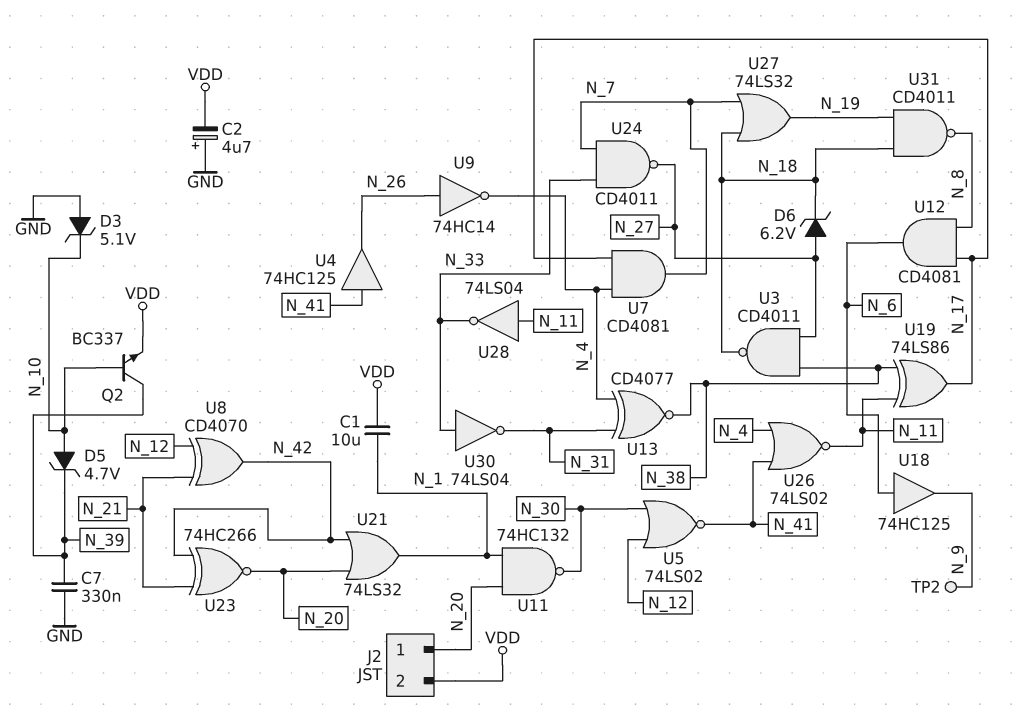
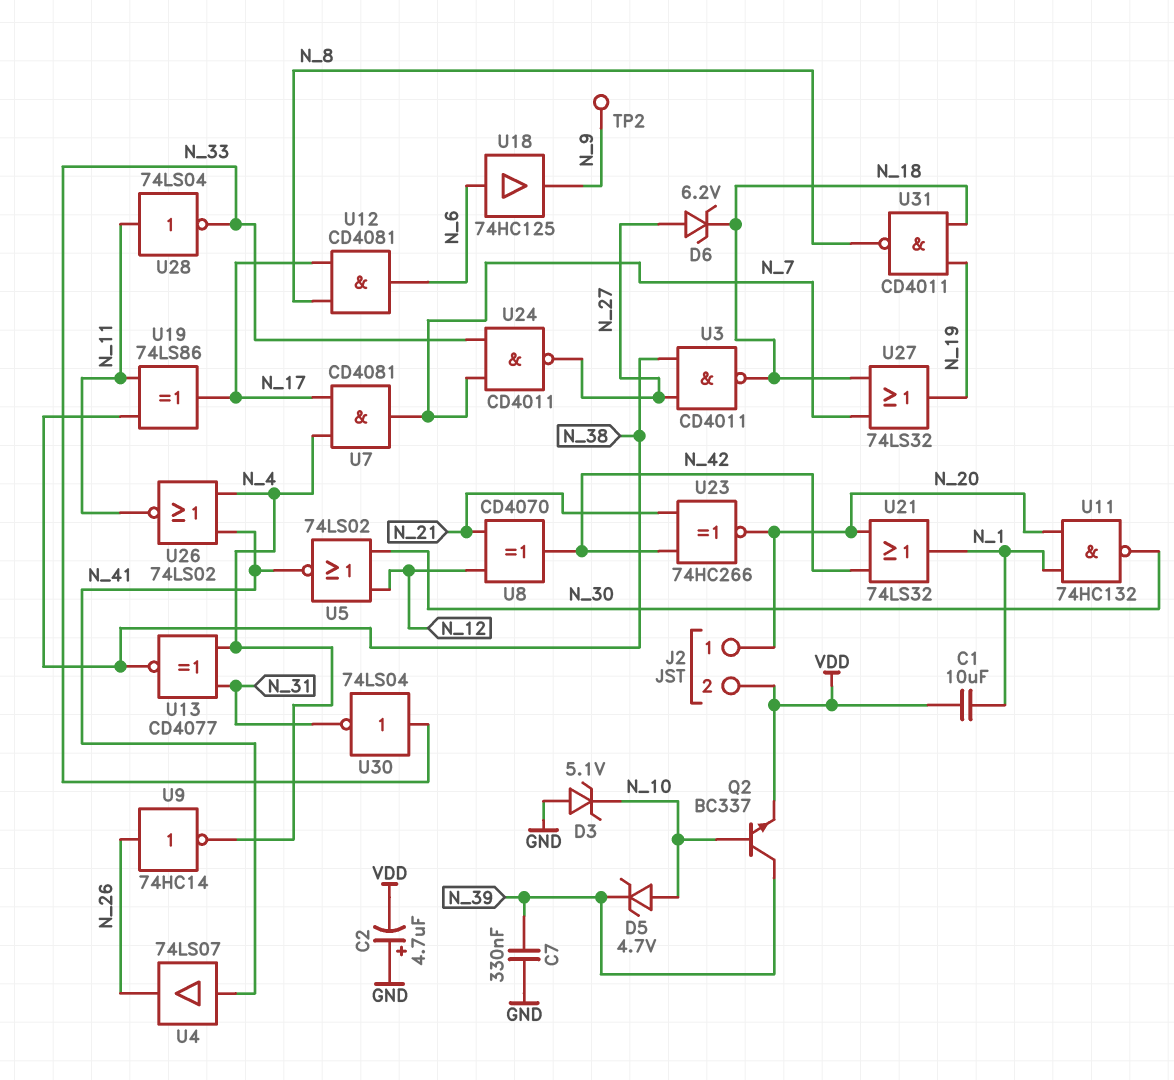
U4: buffer 74HC125 (in N_41, out N_26) -> buffer 74LS07 (in N_41, out N_26)

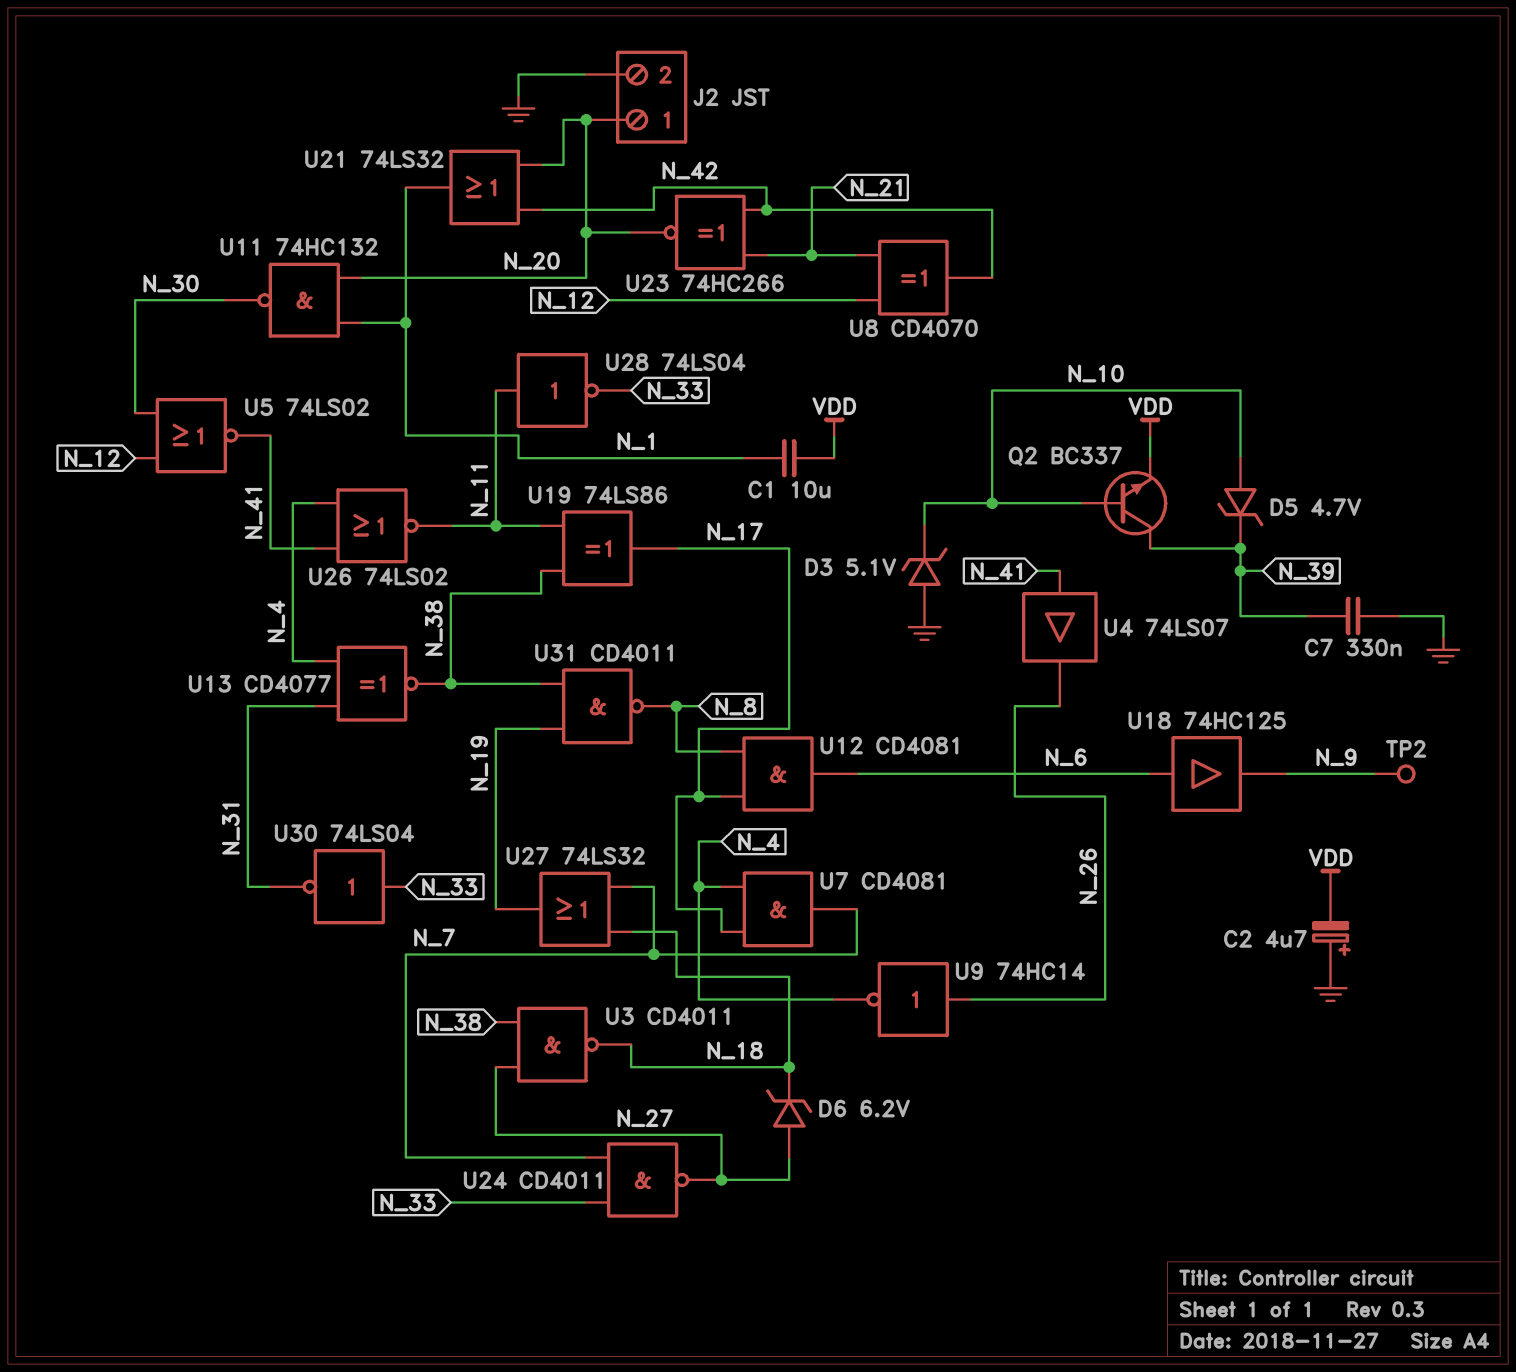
J2 pin 2: VDD -> GND
U31: NAND CD4011 (in N_18, in N_19, out N_8) -> NAND CD4011 (in N_19, in N_38, out N_8)

